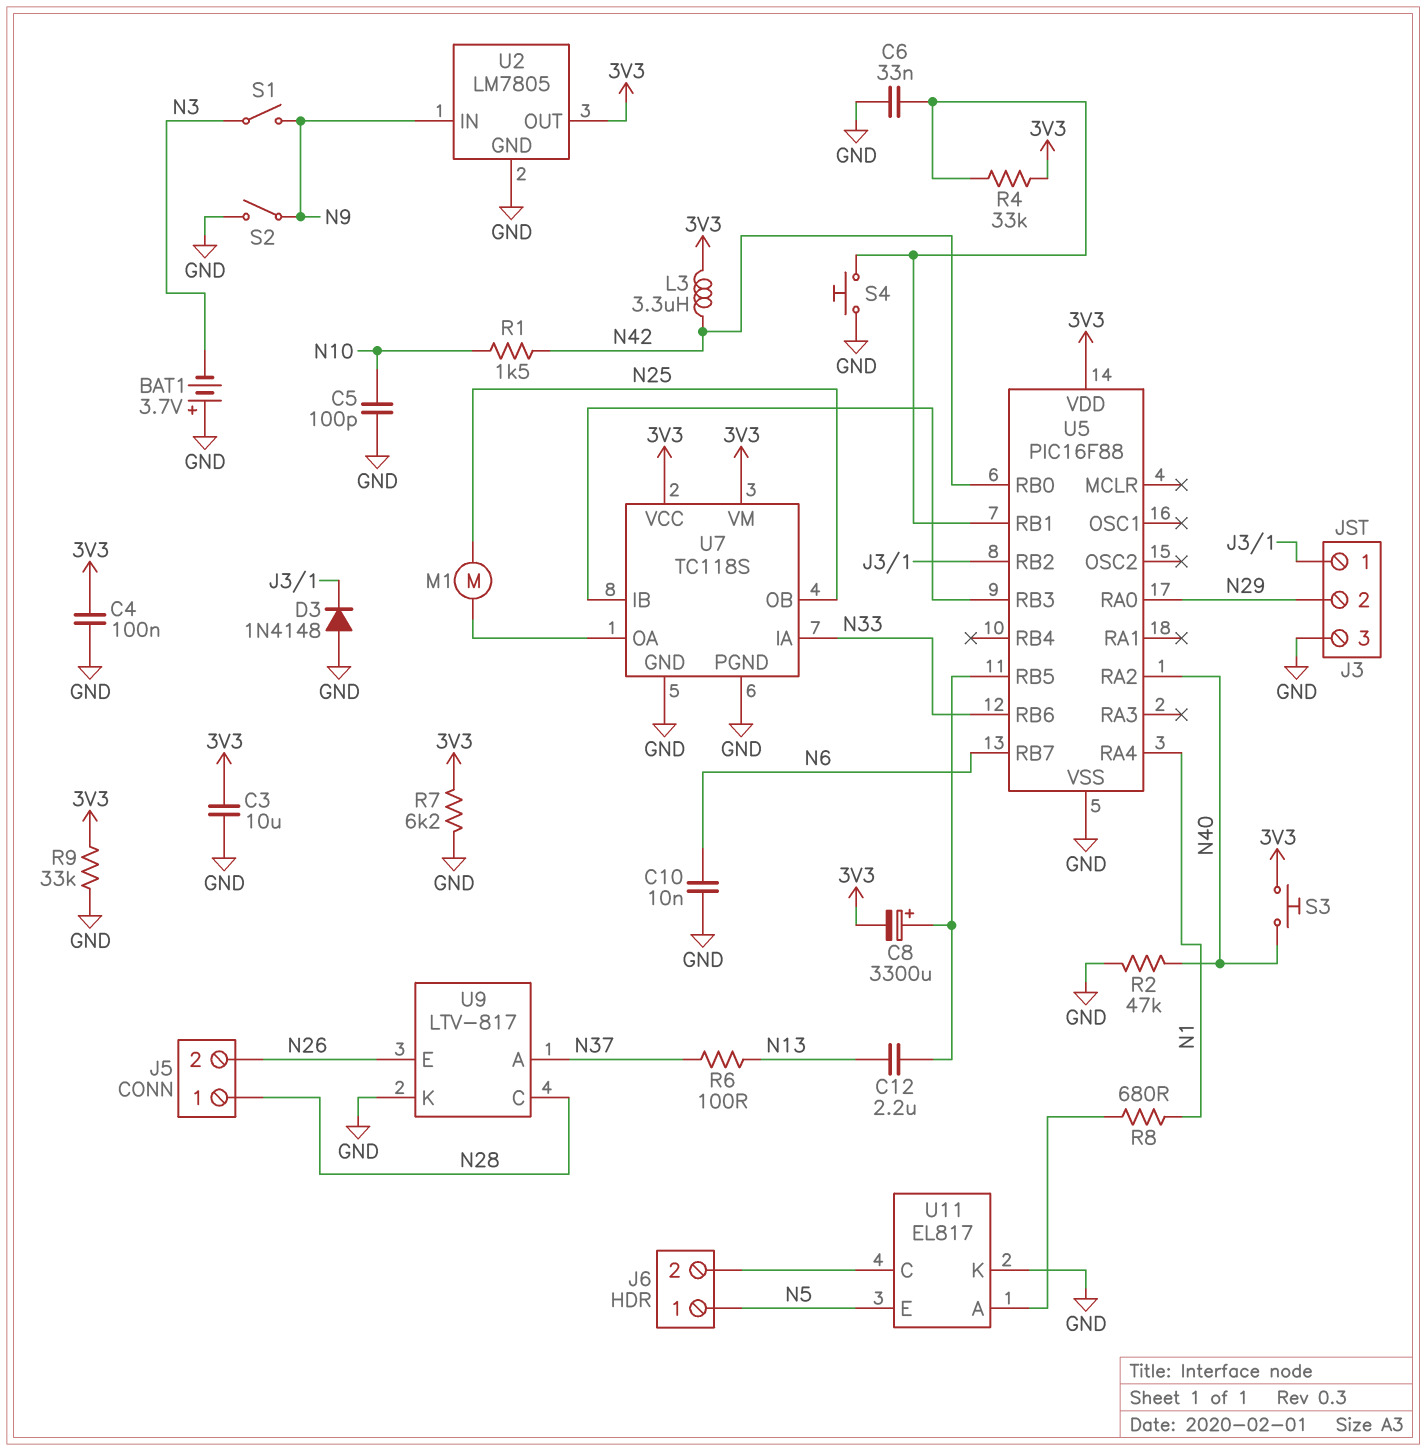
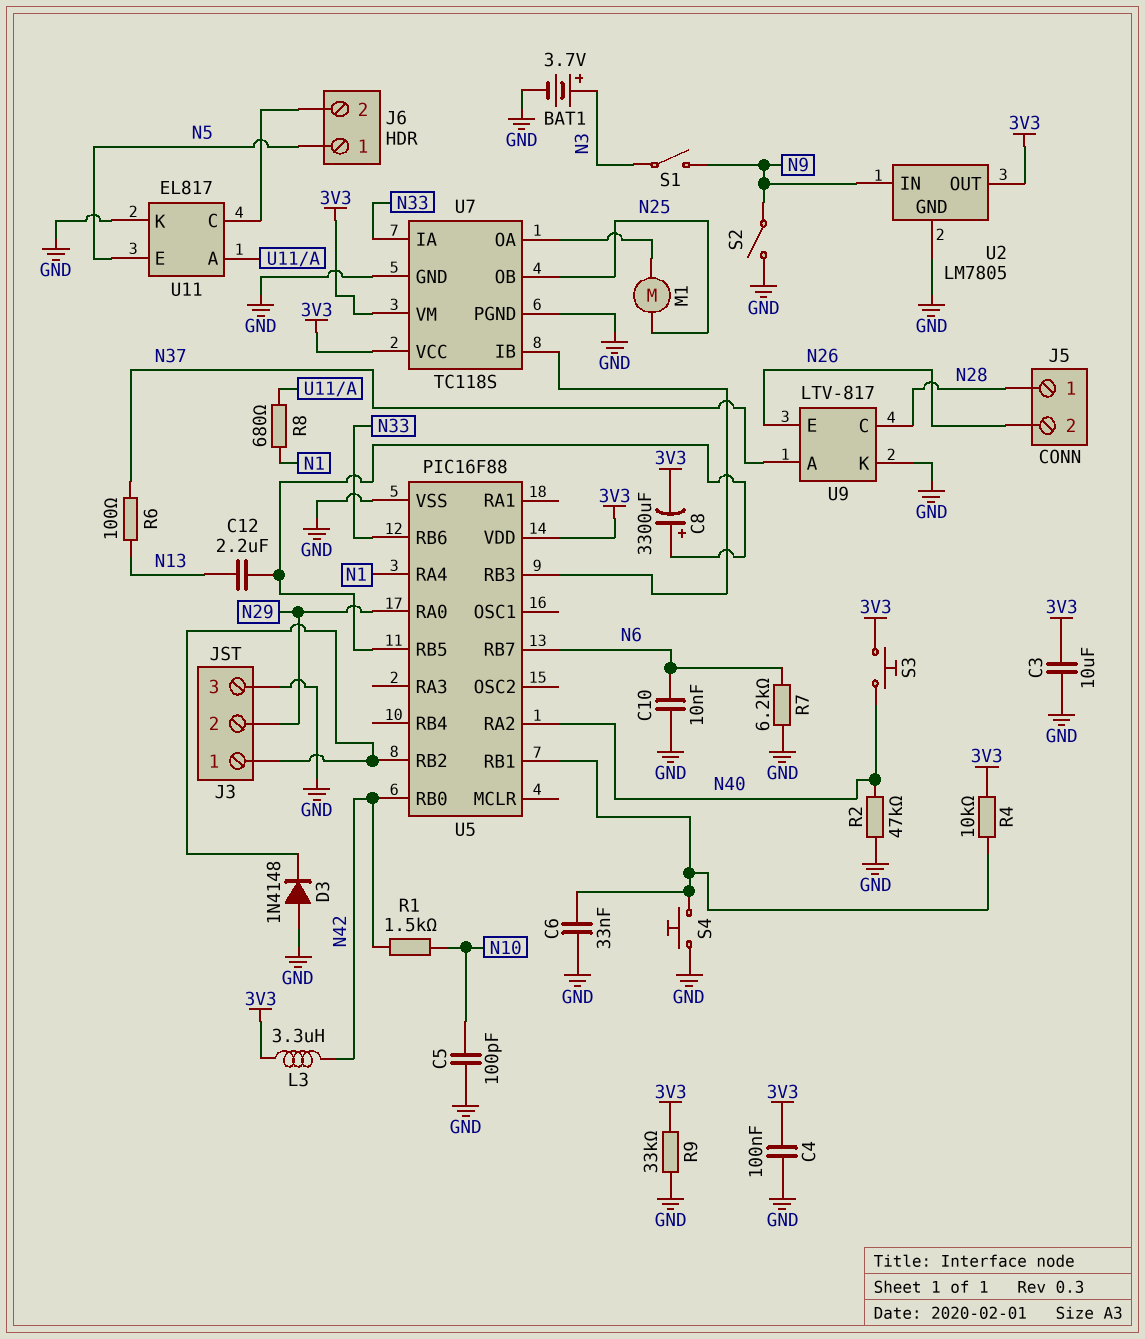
BAT1: 3.7V (plus GND, minus N3) -> 3.7V (plus N3, minus GND)
R4: 33k (3V3, U5/RB1) -> 10k (3V3, U5/RB1)
R7: 6.2k (3V3, GND) -> 6.2k (GND, N6)

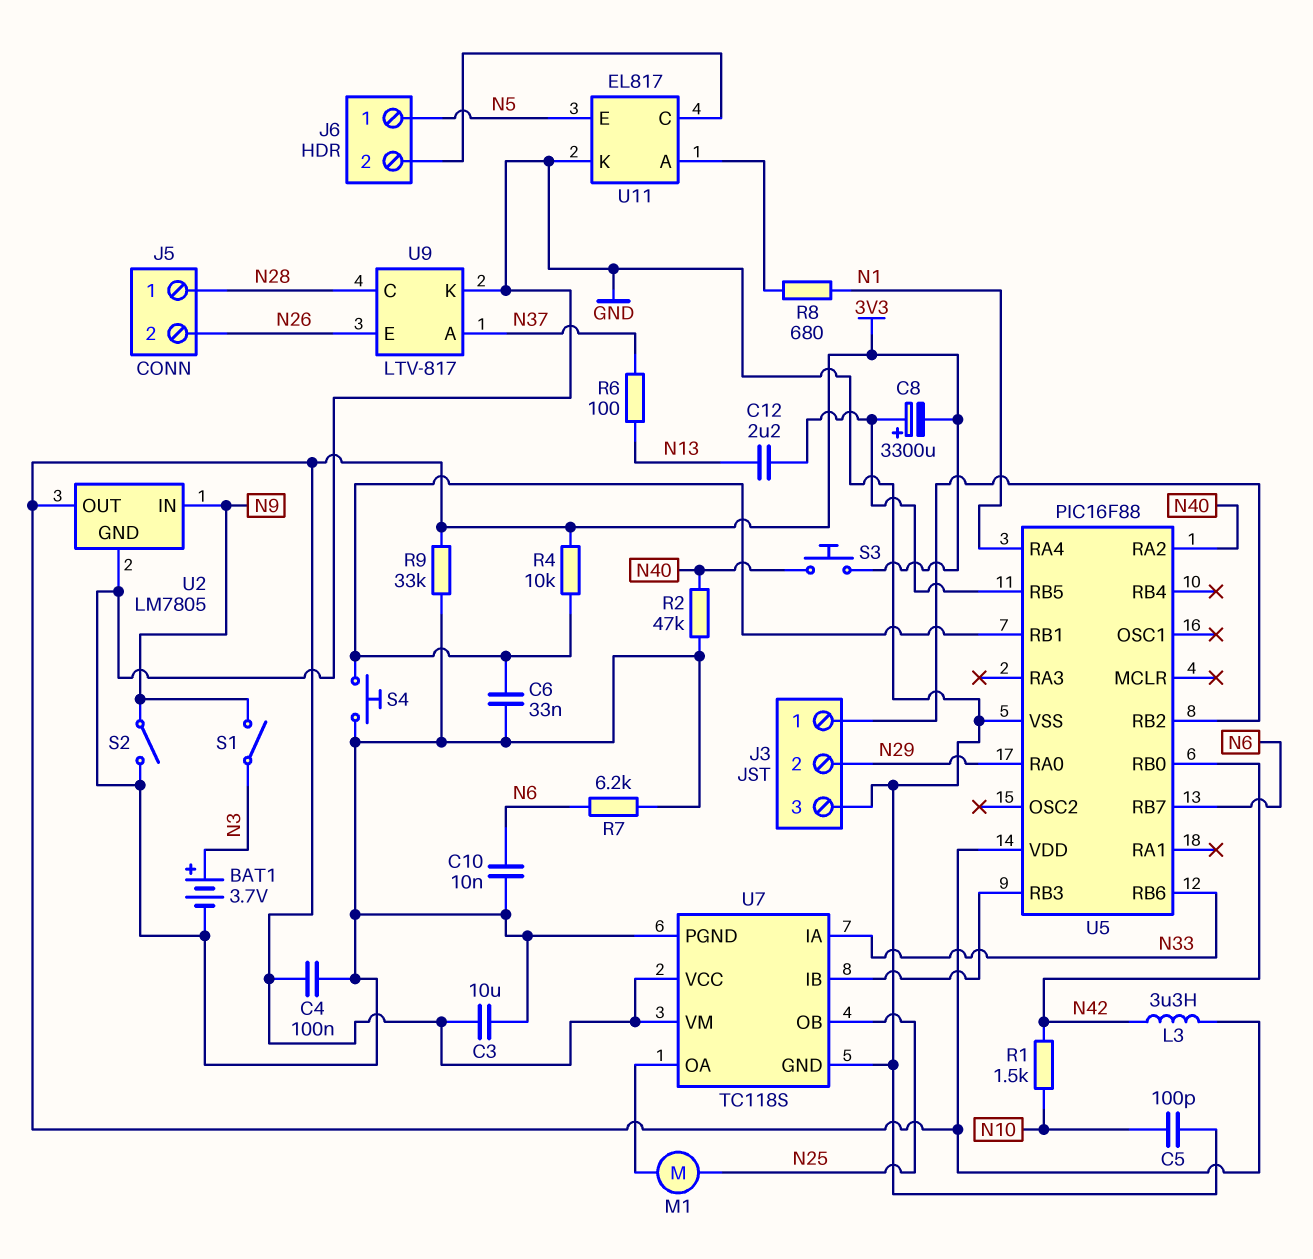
D3: diode 1N4148 (A GND, K J3/1) -> none

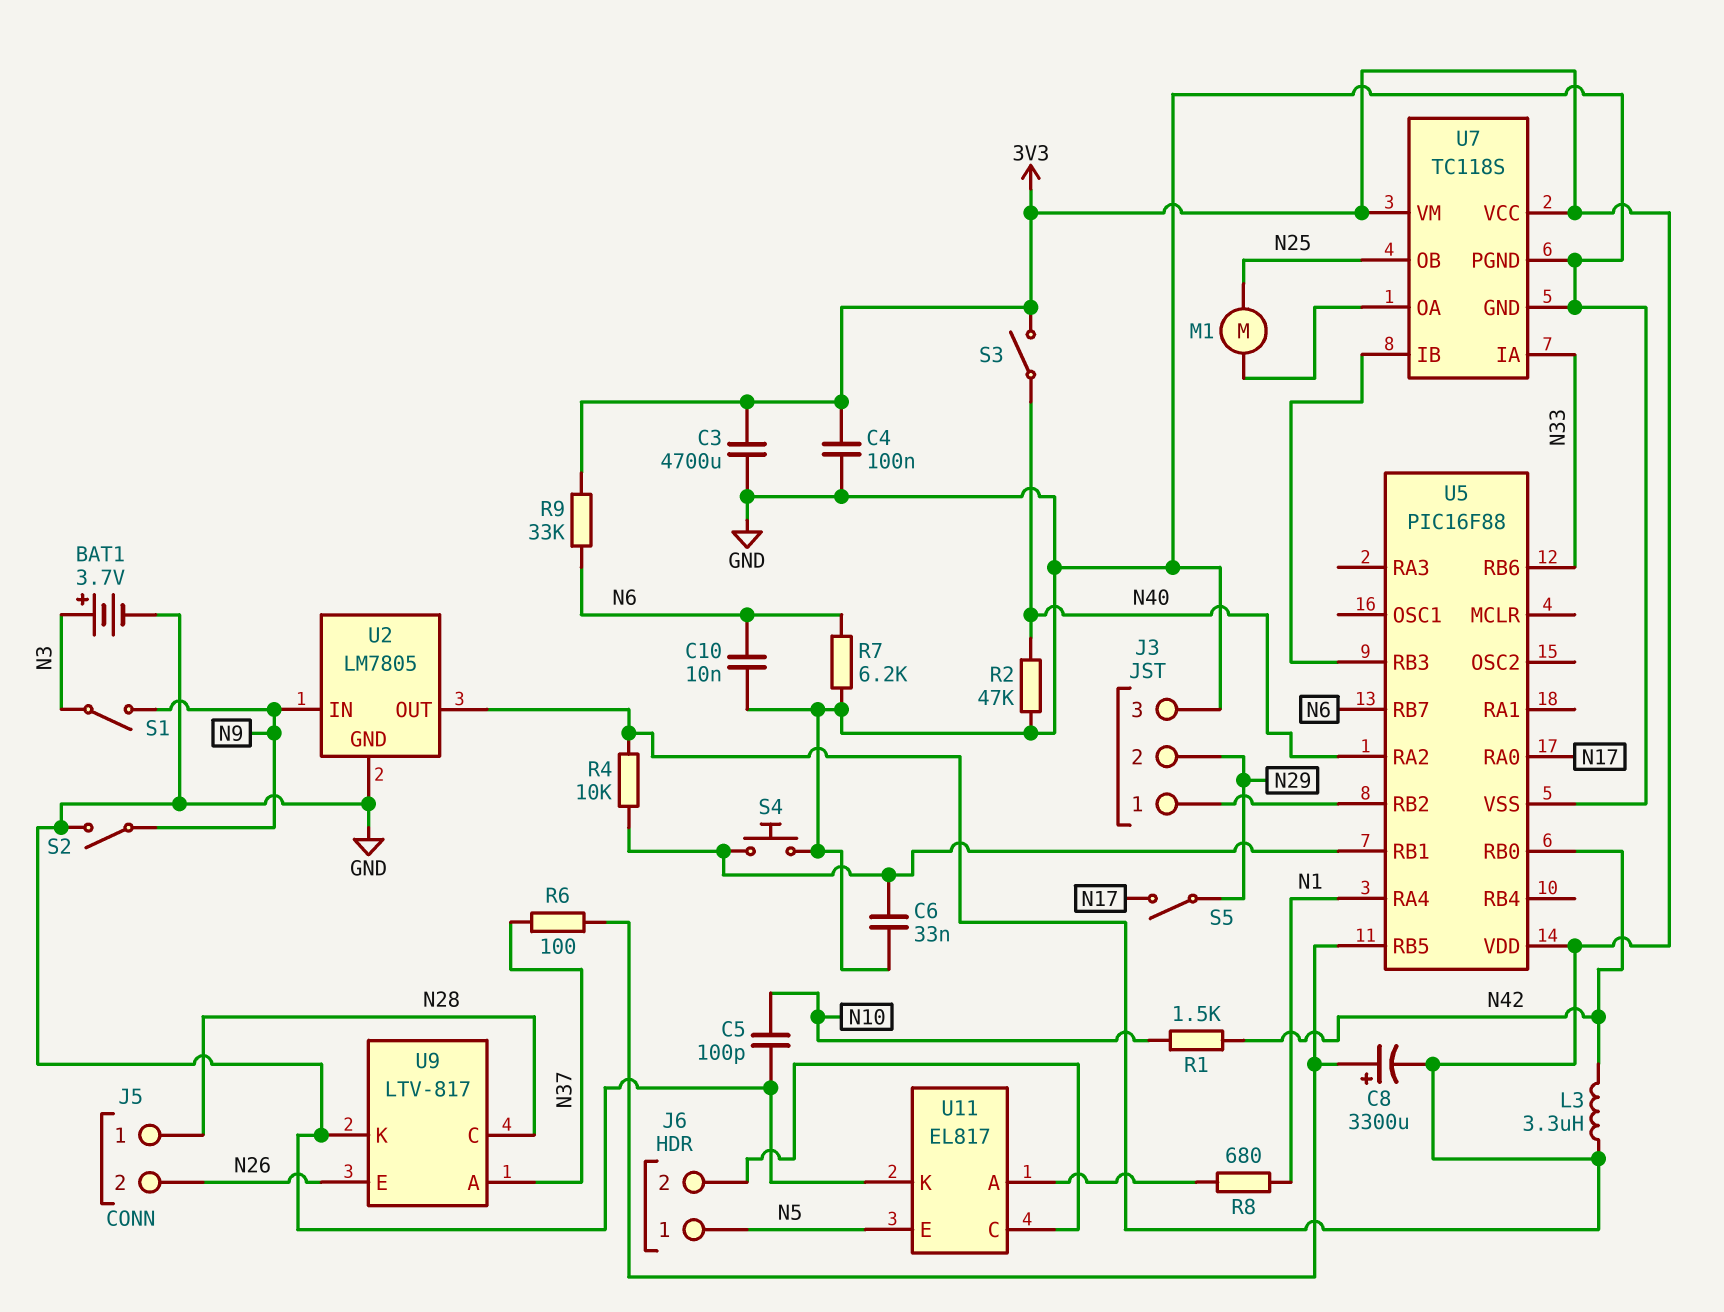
C3: 10uF (3V3, GND) -> 4700uF (3V3, GND)
C12: 2.2uF (N13, U5/RB5) -> none
R6: 100 (N13, N37) -> 100 (N37, U5/RB5)
R9: 33k (3V3, GND) -> 33k (3V3, N6)
S3: button (3V3, N40) -> switch (3V3, N40)
S5: none -> switch (N17, N29)
U5 pin RA0: N29 -> N17

